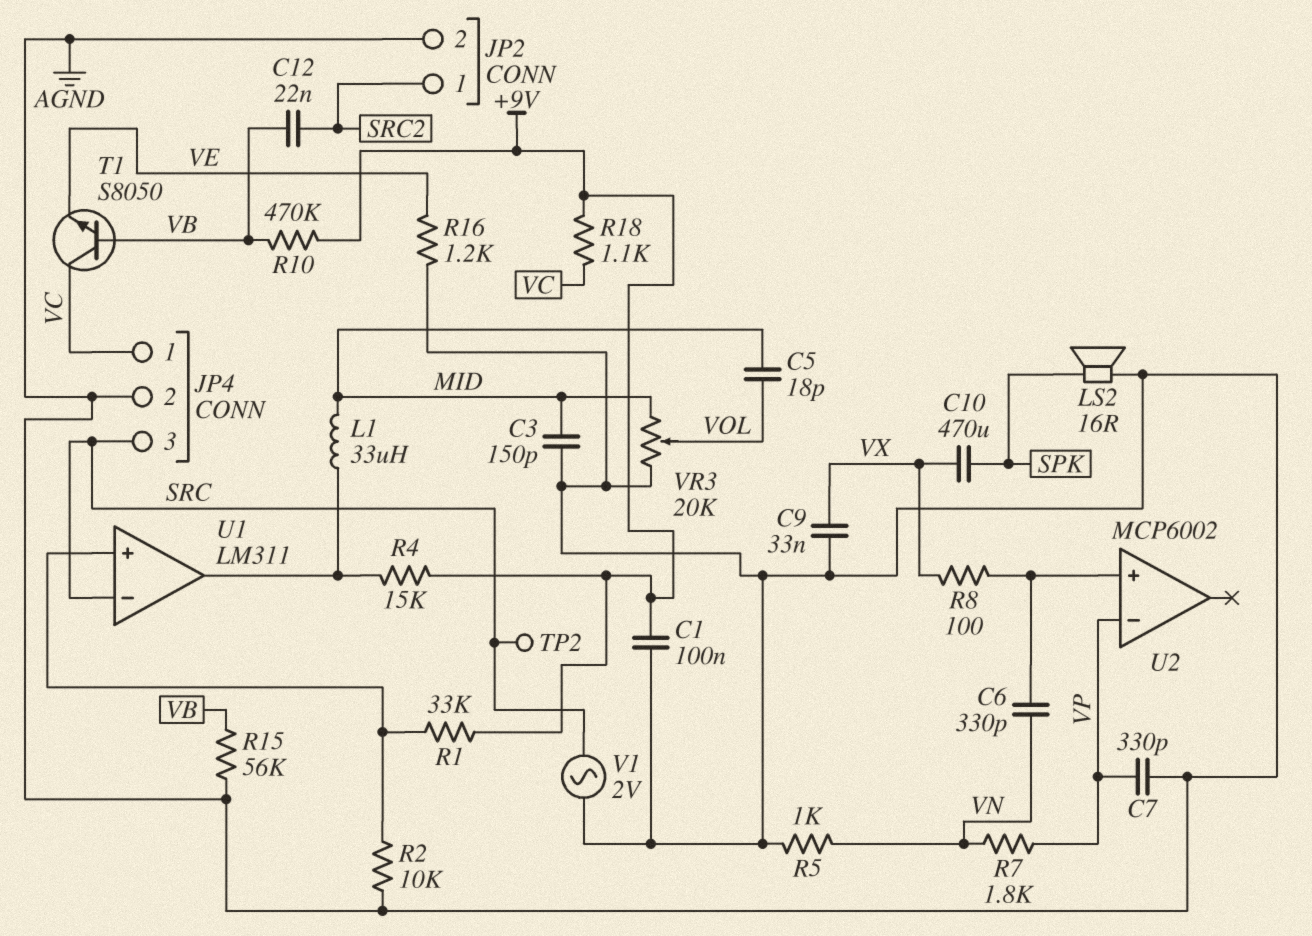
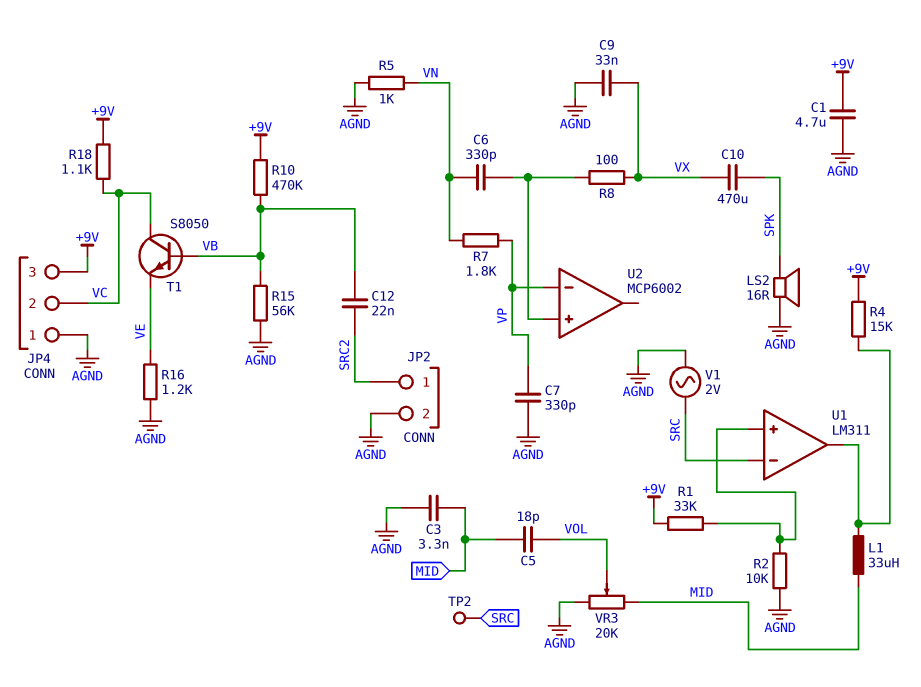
C1: 100nF (+9V, AGND) -> 4.7uF (+9V, AGND)
C3: 150pF (AGND, MID) -> 3.3nF (AGND, MID)
JP4 pin 1: VC -> AGND
JP4 pin 2: AGND -> VC
JP4 pin 3: SRC -> +9V

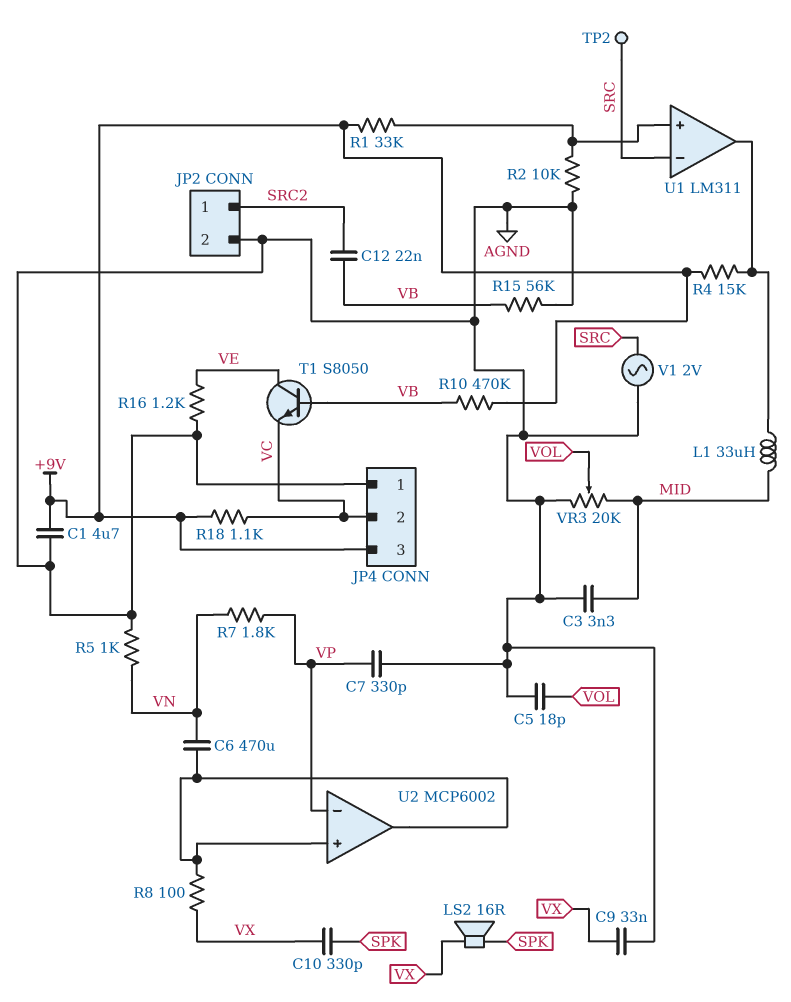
C5: 18pF (MID, VOL) -> 18pF (AGND, VOL)
C6: 330pF (U2/in+, VN) -> 470uF (U2/in+, VN)
C10: 470uF (SPK, VX) -> 330pF (SPK, VX)
LS2: speaker 16R (AGND, SPK) -> speaker 16R (SPK, VX)
T1: NPN S8050 (B VB, C VC, E VE) -> NPN S8050 (B VB, C VE, E VC)
U2 pin out: none -> U2/in+

